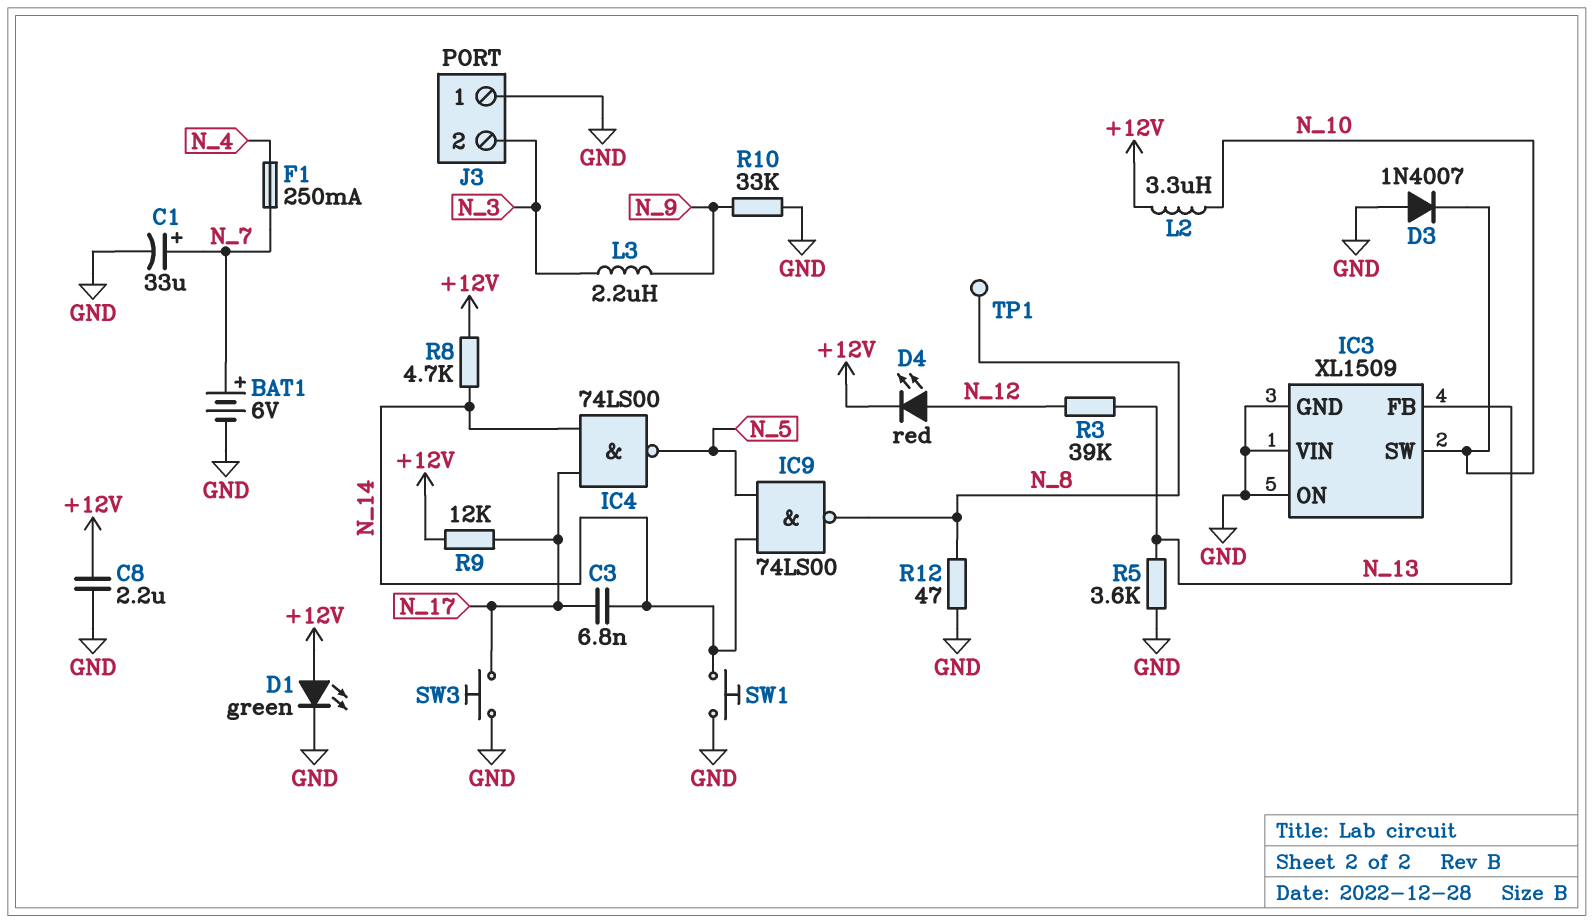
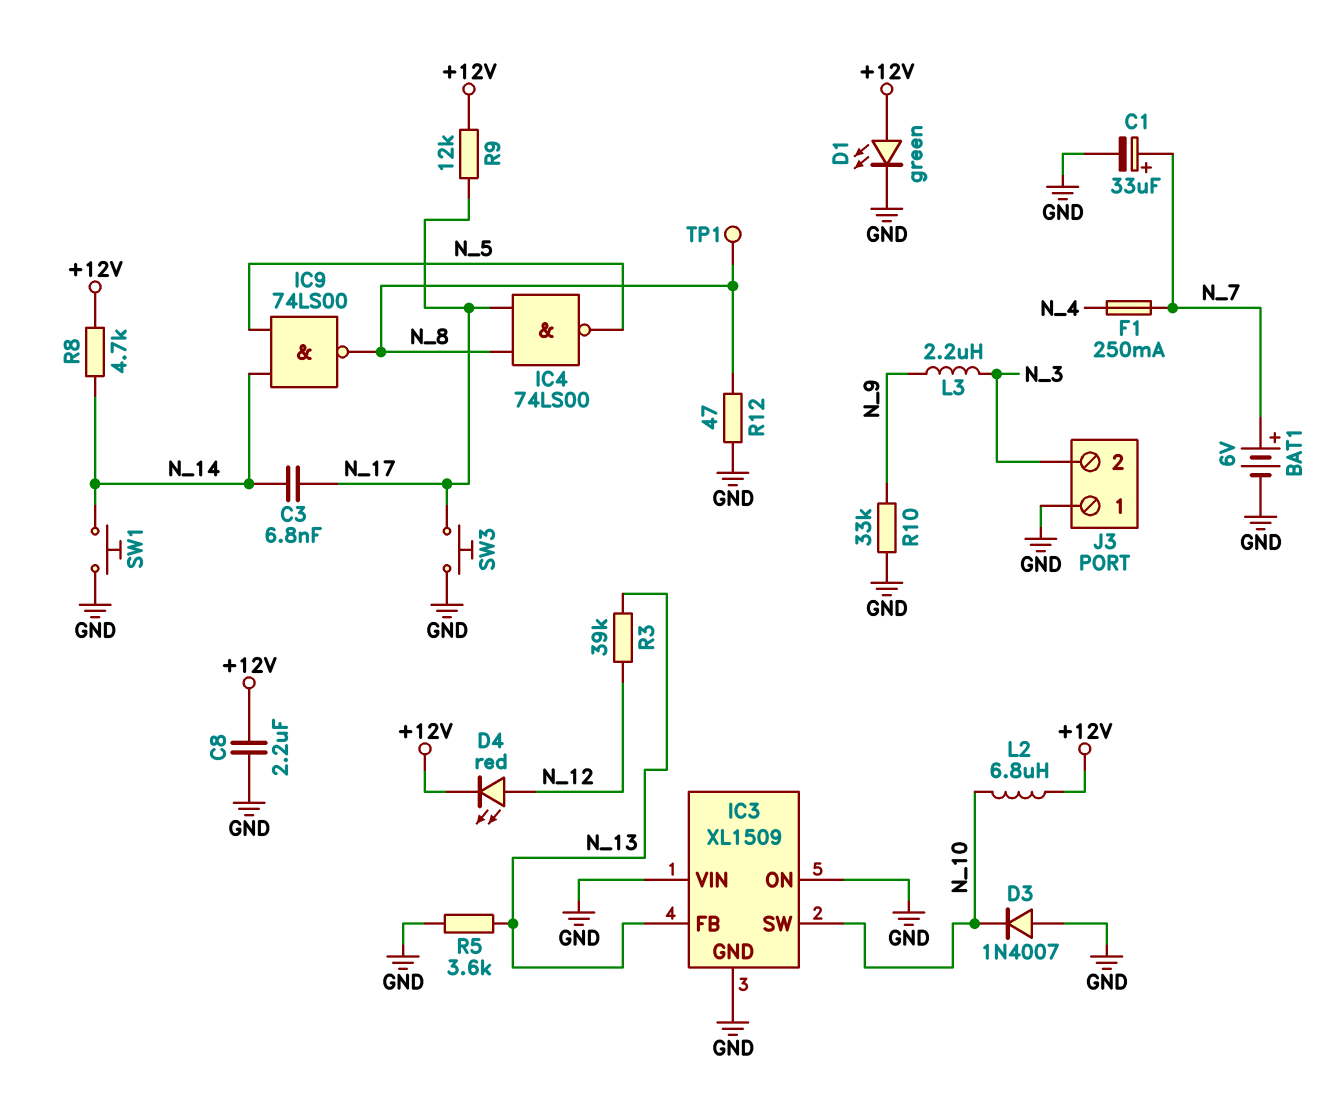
IC4: NAND 74LS00 (in N_14, in N_17, out N_5) -> NAND 74LS00 (in N_8, in N_17, out N_5)
L2: 3.3uH (+12V, N_10) -> 6.8uH (+12V, N_10)

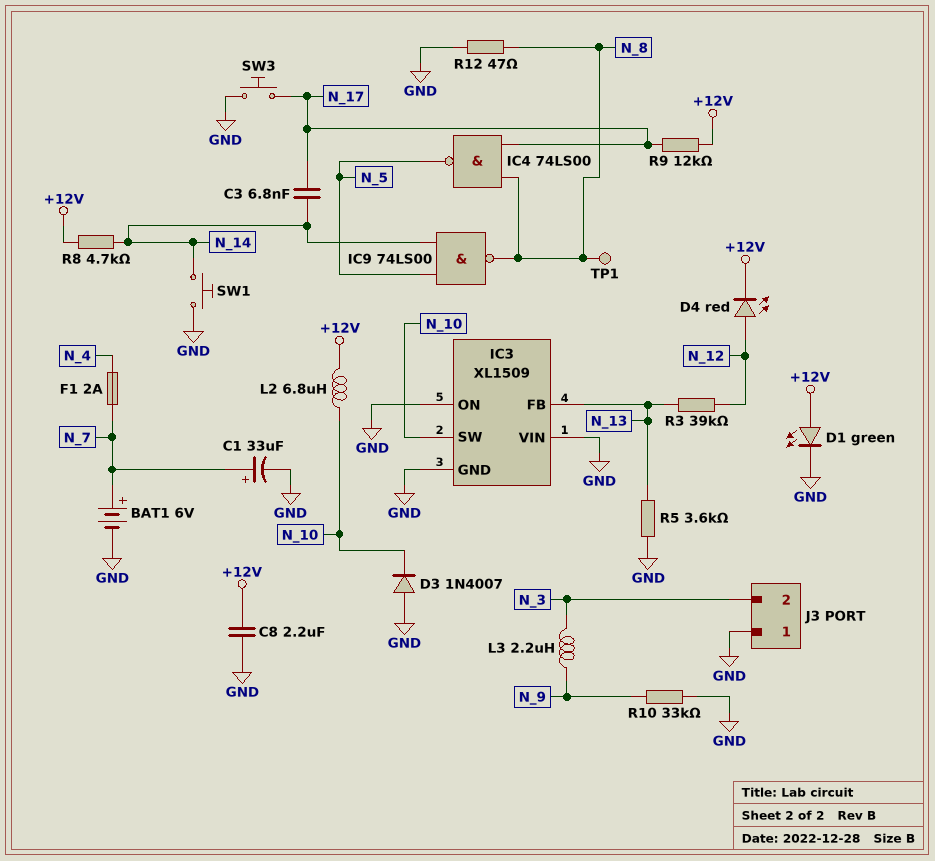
F1: 250mA (N_4, N_7) -> 2A (N_4, N_7)

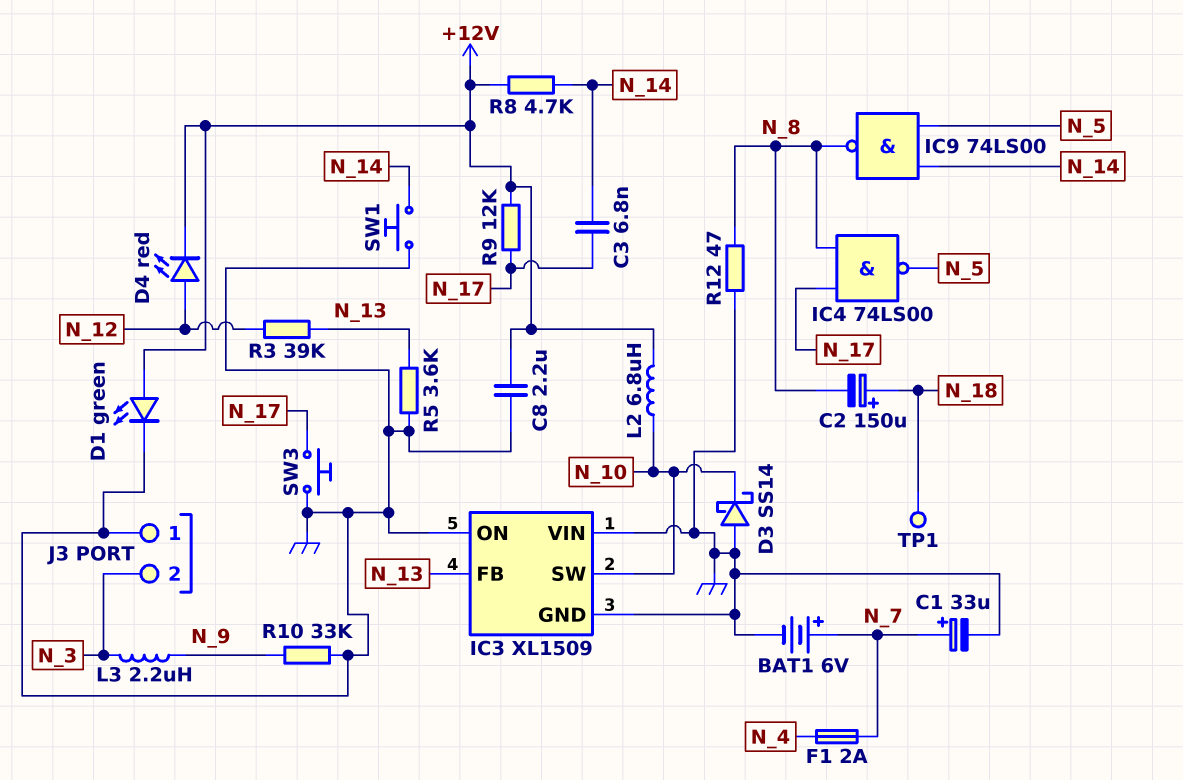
C2: none -> 150uF (plus N_18, minus N_8)
D3: diode 1N4007 (A GND, K N_10) -> schottky SS14 (A GND, K N_10)
TP1: test point (N_8) -> test point (N_18)

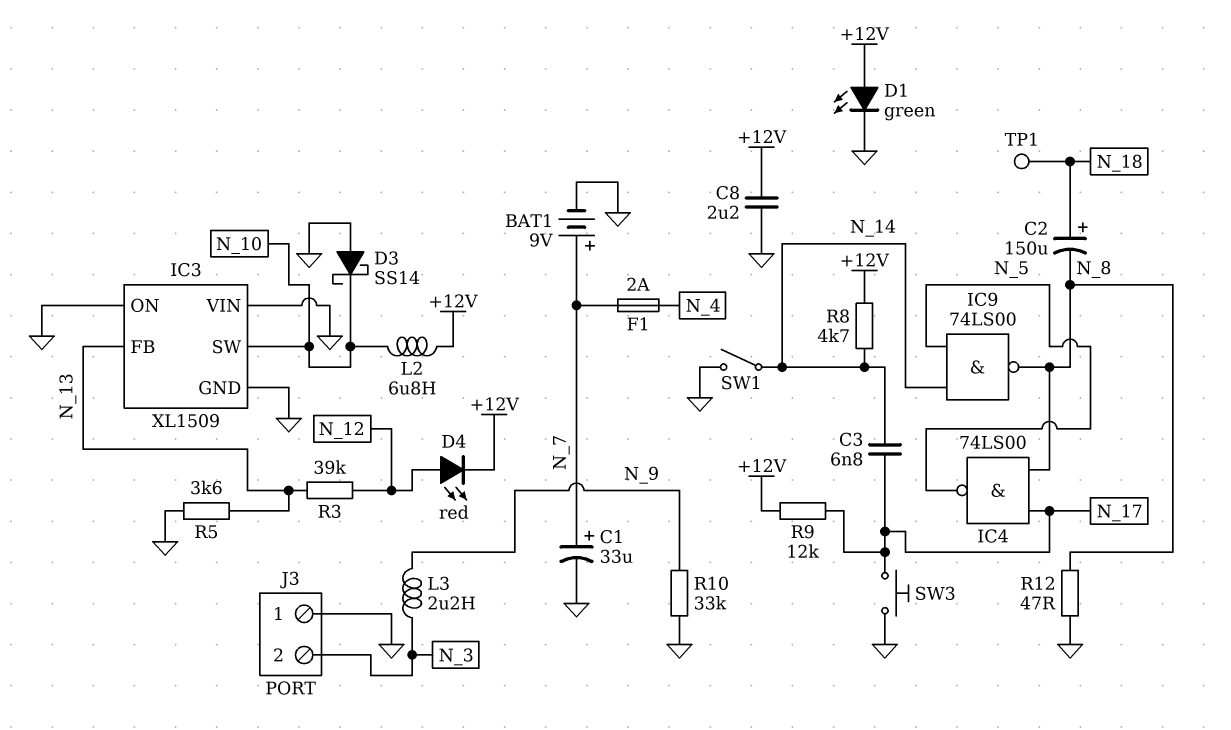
BAT1: 6V (plus N_7, minus GND) -> 9V (plus N_7, minus GND)
SW1: button (GND, N_14) -> switch (GND, N_14)

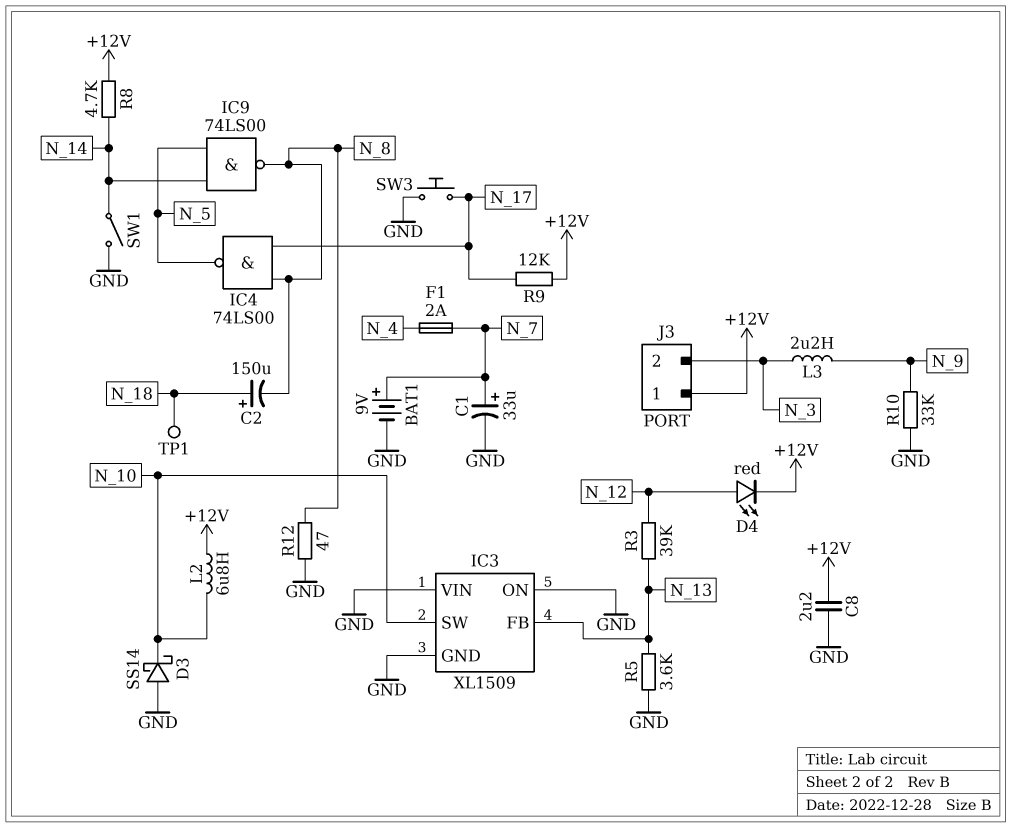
C3: 6.8nF (N_14, N_17) -> none
D1: LED green (A +12V, K GND) -> none
J3 pin 1: GND -> +12V

